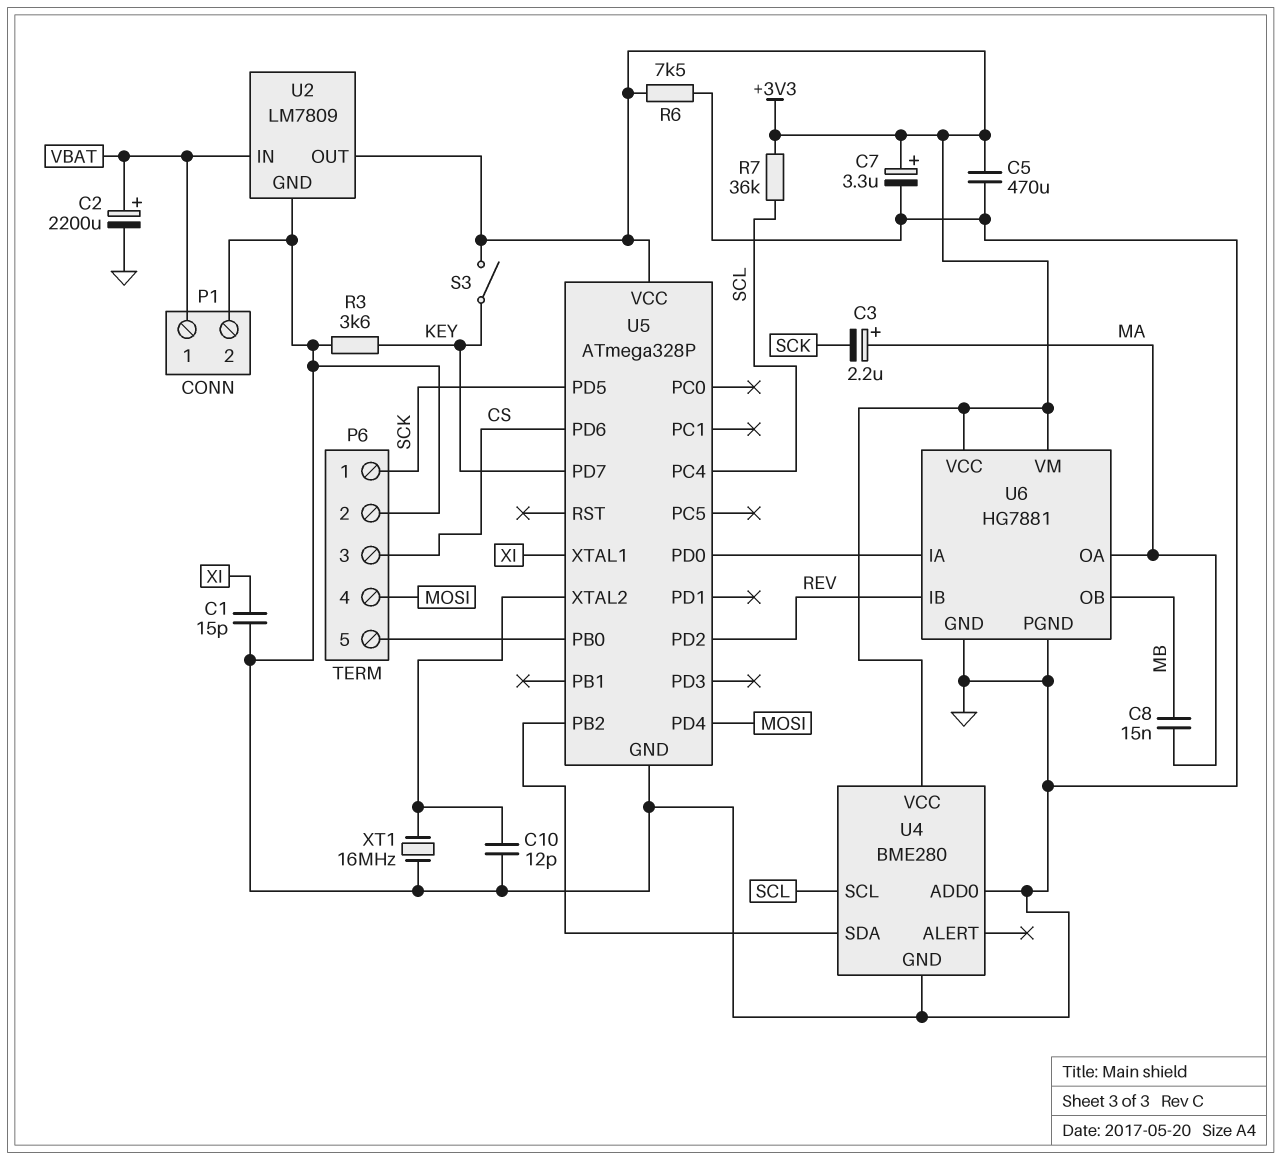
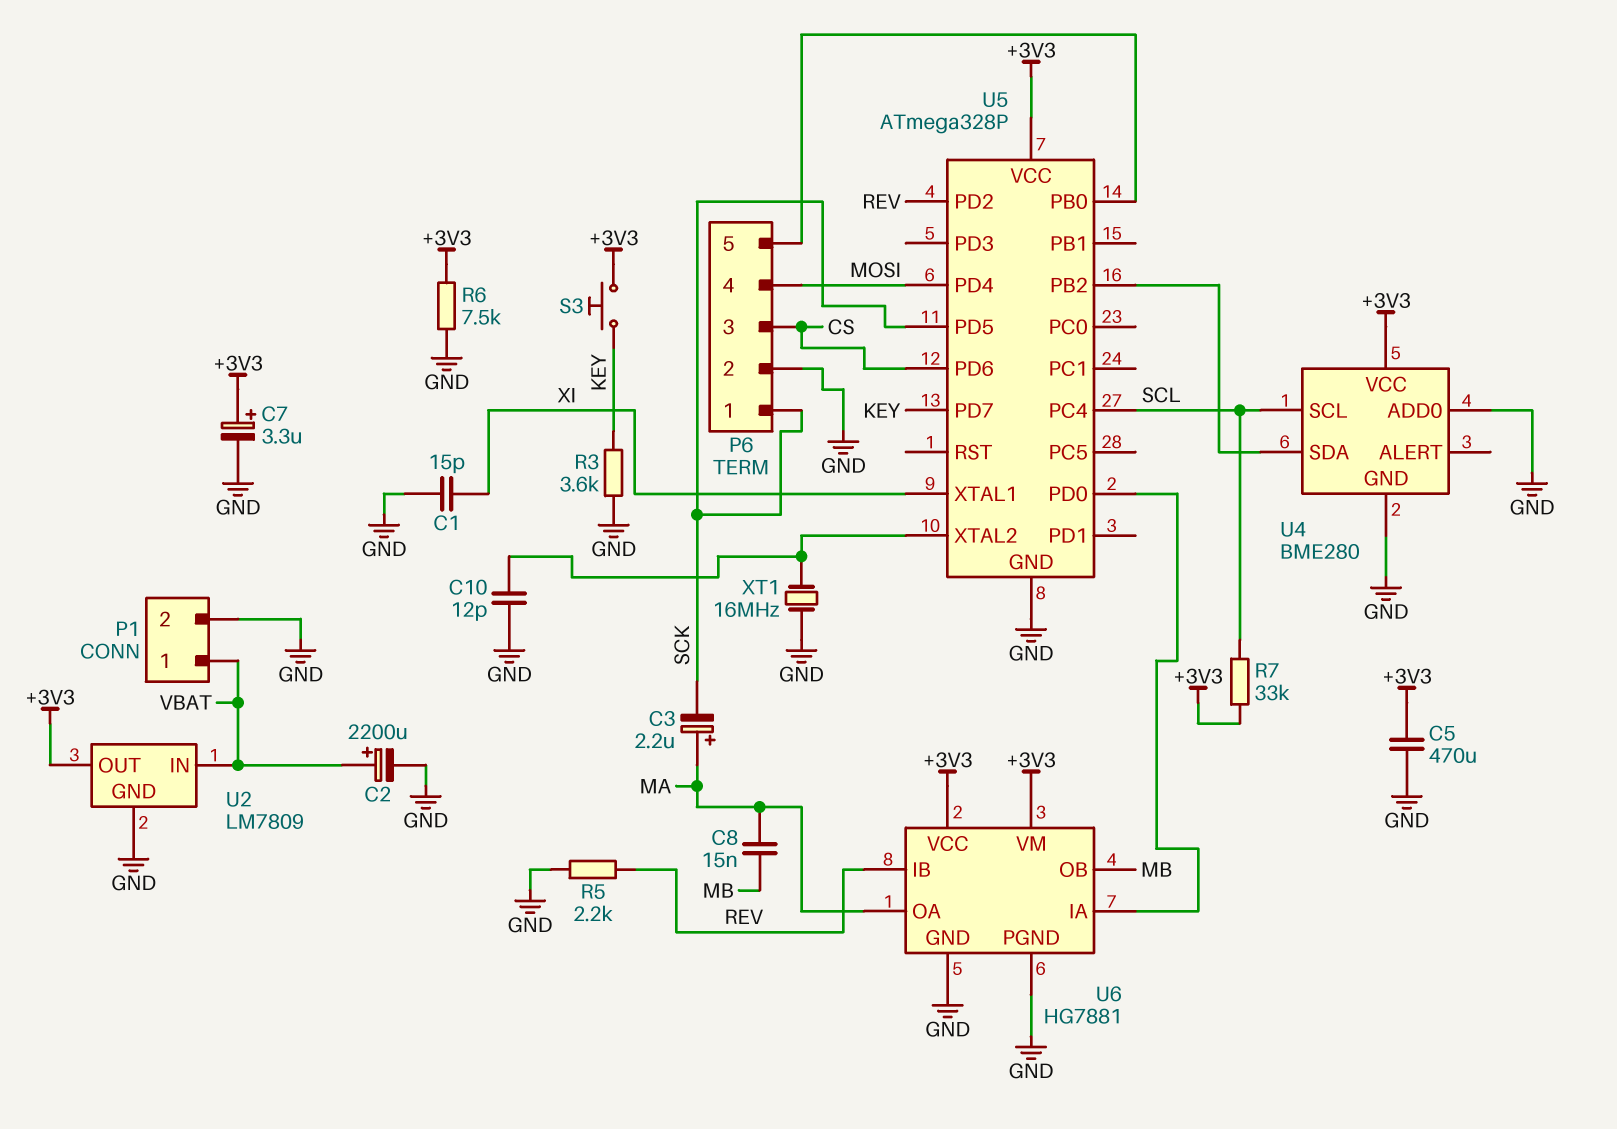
R5: none -> 2.2k (GND, REV)
R7: 36k (+3V3, SCL) -> 33k (+3V3, SCL)
S3: switch (+3V3, KEY) -> button (+3V3, KEY)

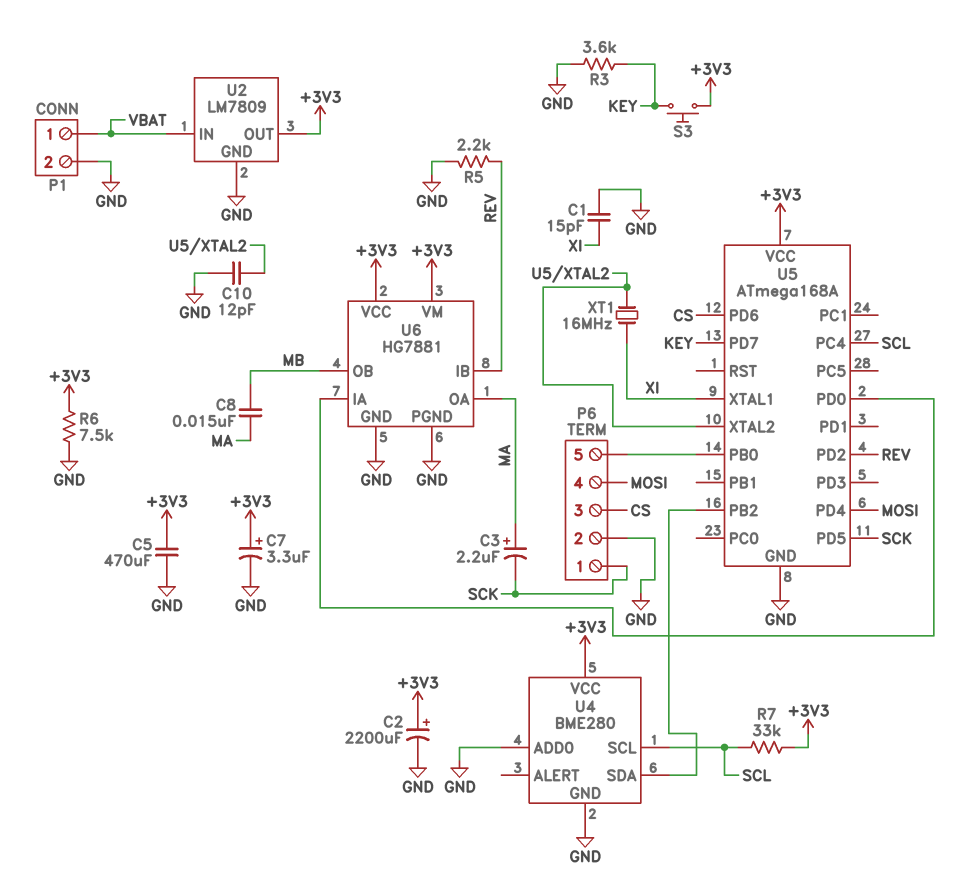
C2: 2200uF (plus VBAT, minus GND) -> 2200uF (plus +3V3, minus GND)
U5: ATmega328P -> ATmega168A
XT1: 16MHz (GND, U5/XTAL2) -> 16MHz (U5/XTAL2, XI)

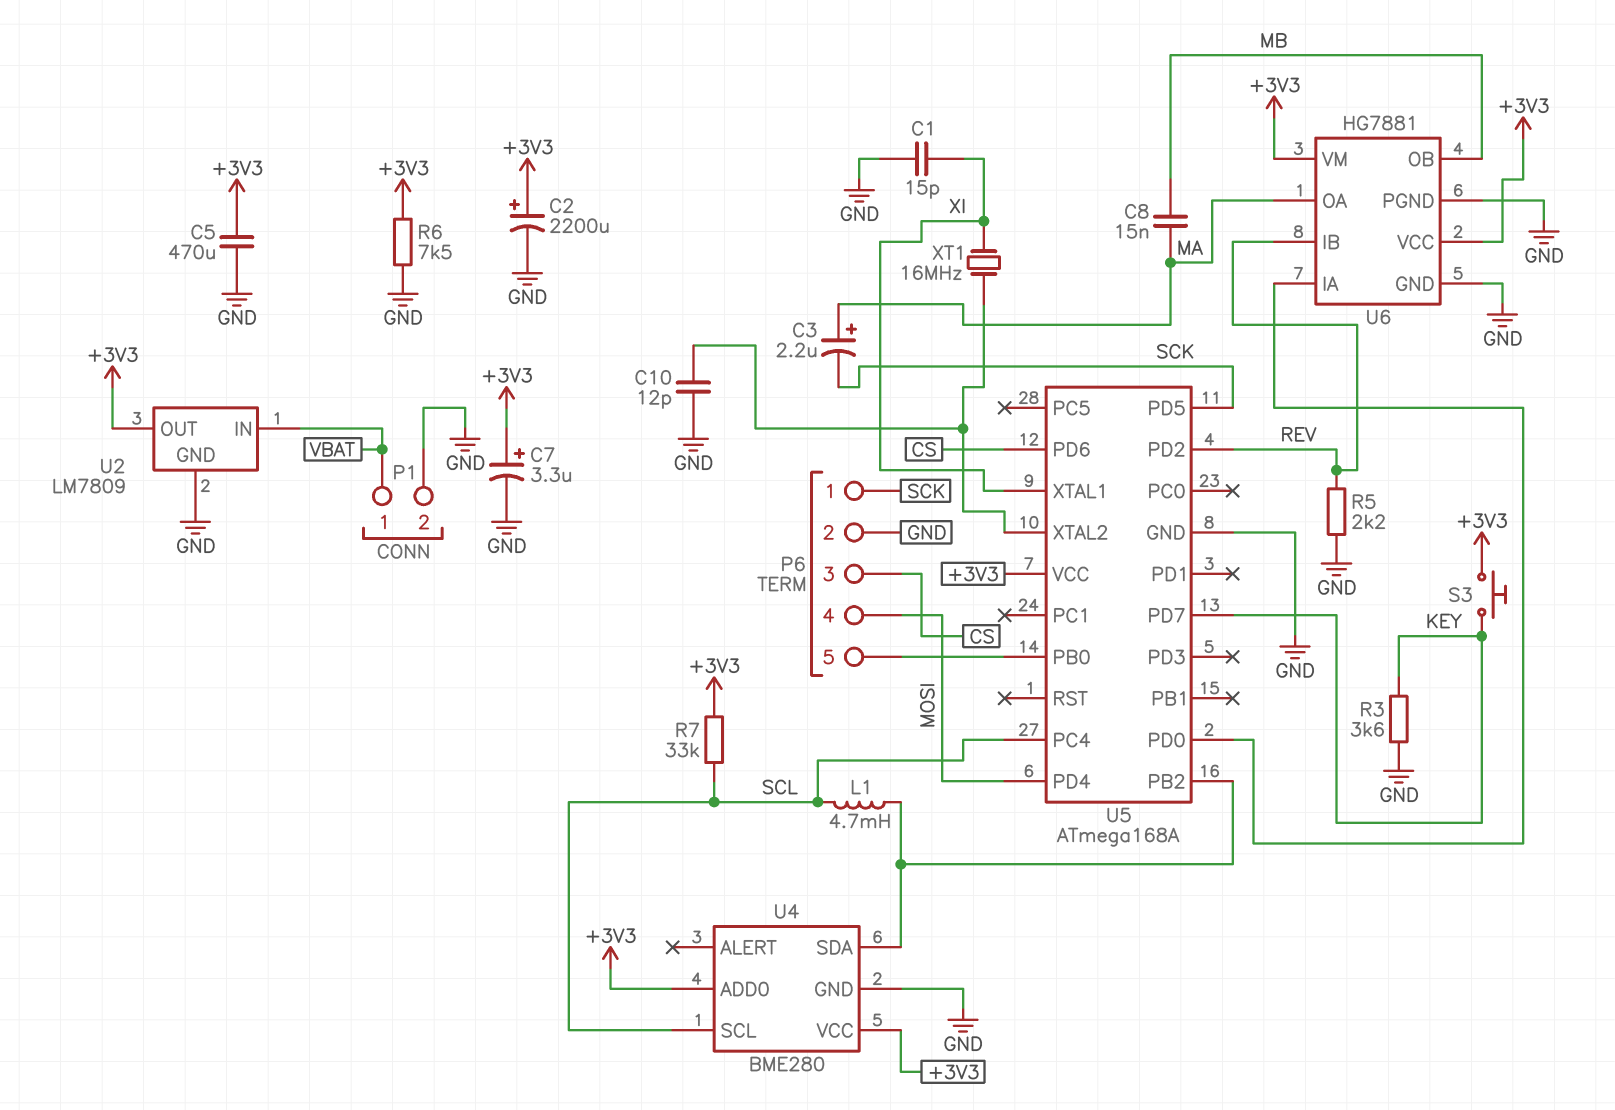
L1: none -> 4.7mH (SCL, U4/SDA)
U4 pin ADD0: GND -> +3V3

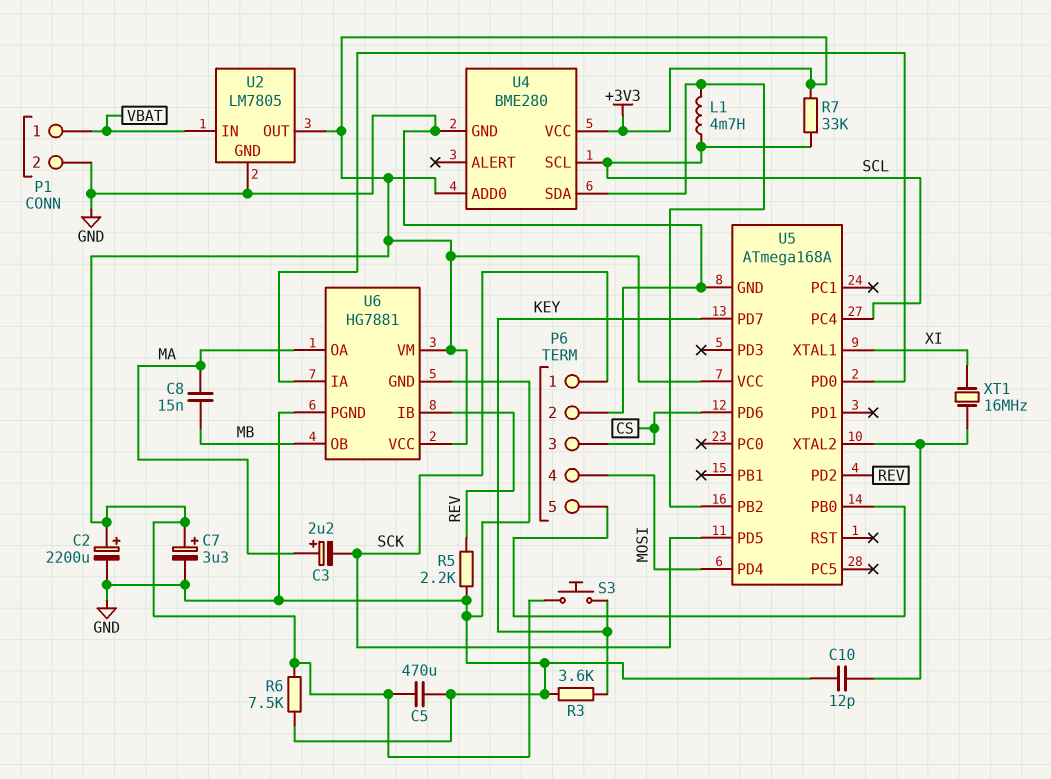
C1: 15pF (GND, XI) -> none
U2: LM7809 -> LM7805

